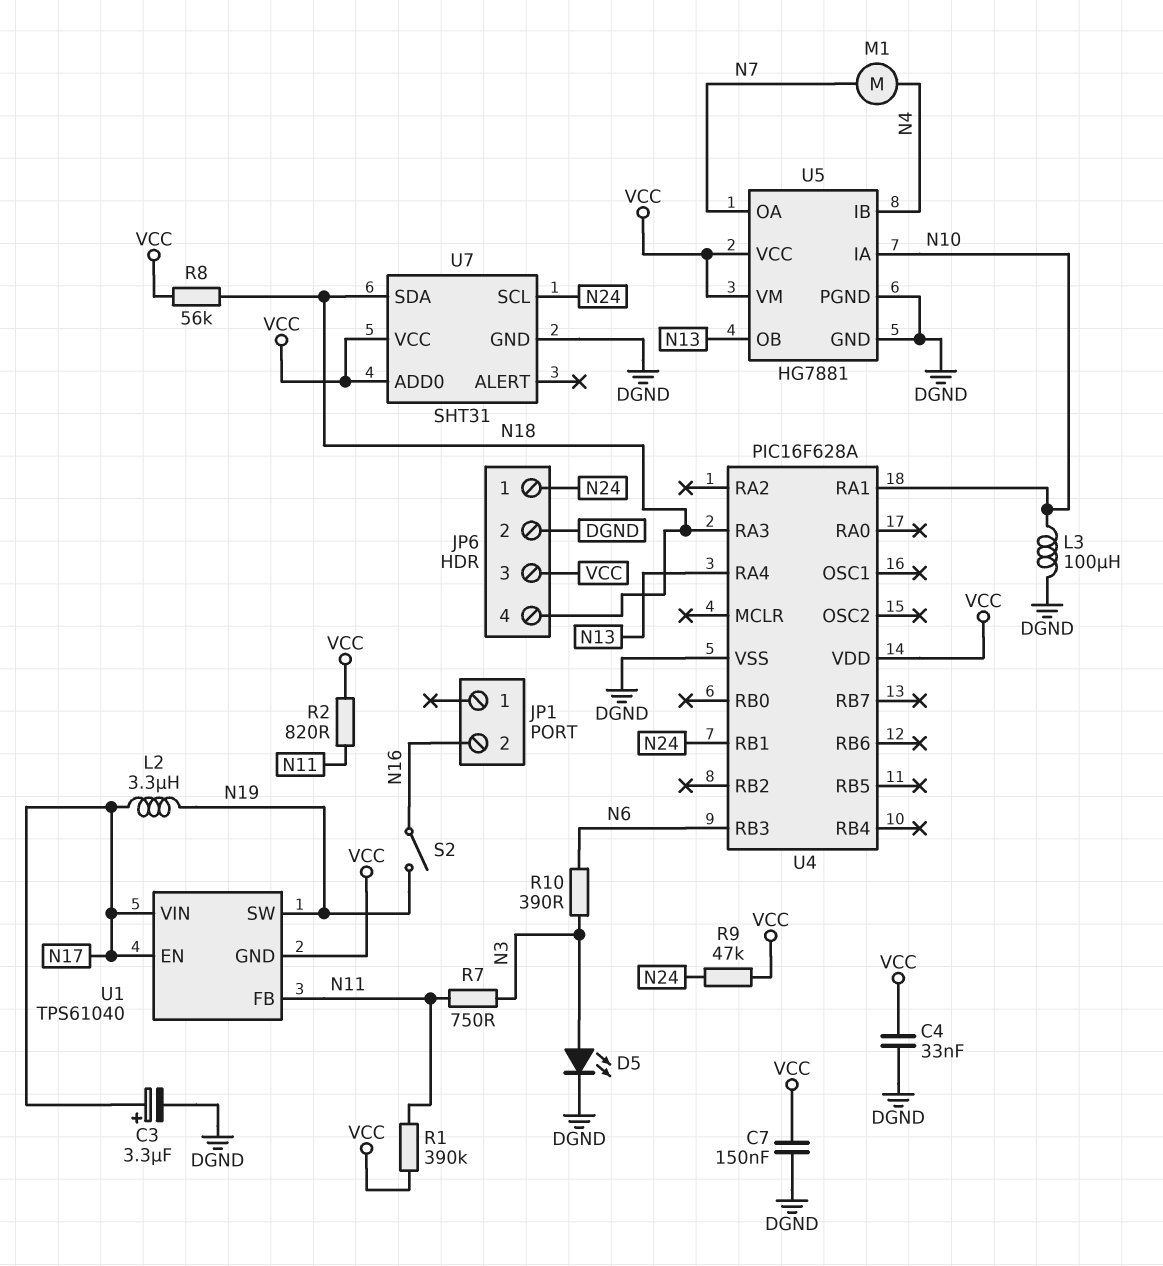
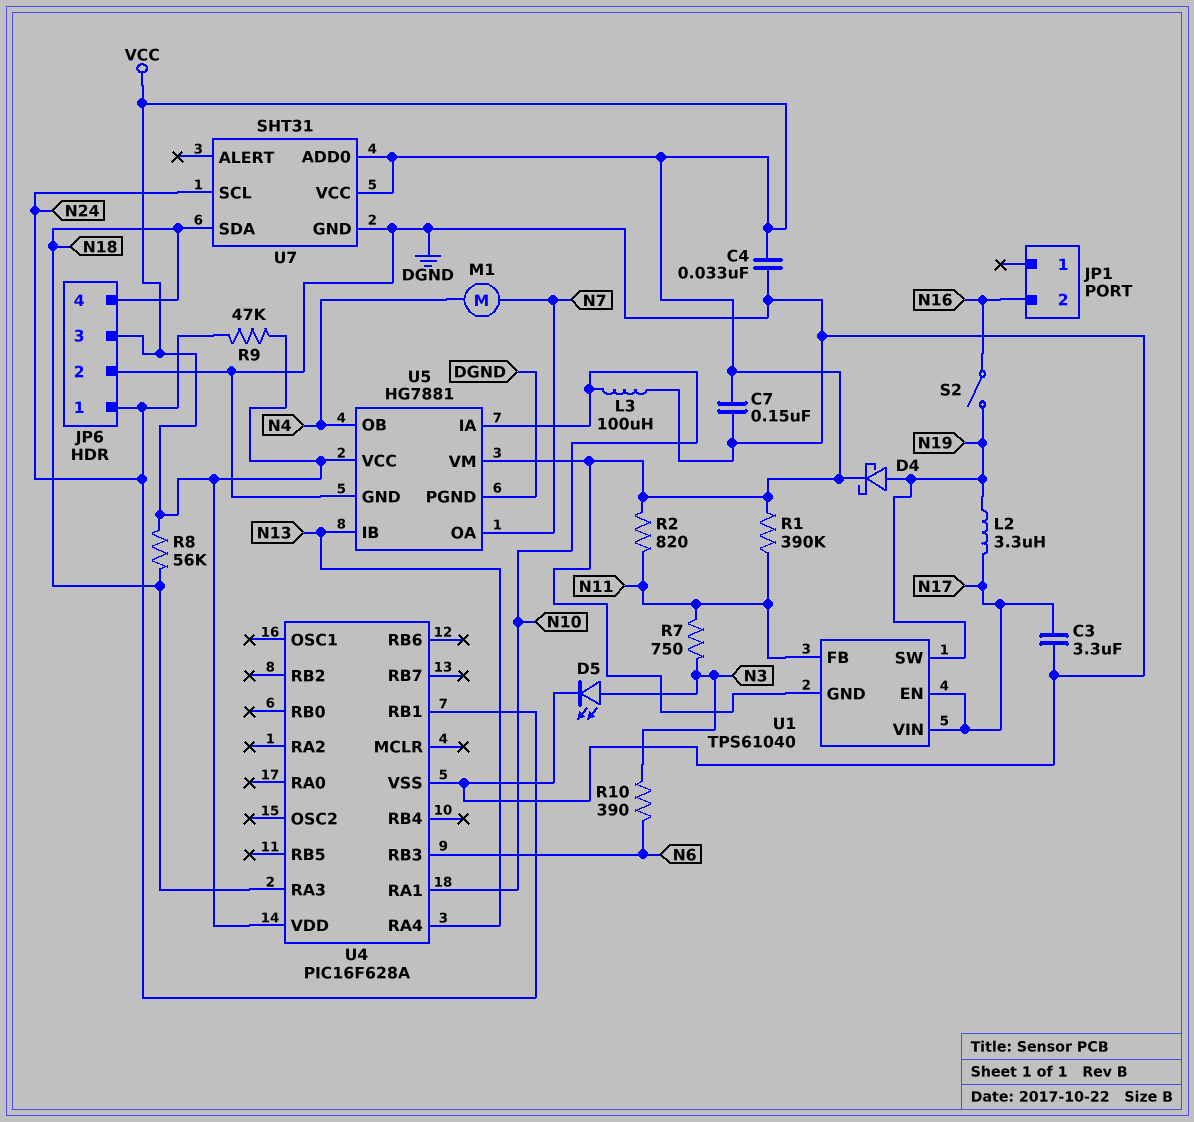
C3: 3.3uF (plus N17, minus DGND) -> 3.3uF (DGND, N17)
D4: none -> schottky (A N19, K VCC)
U5 pin IB: N4 -> N13
U5 pin OB: N13 -> N4

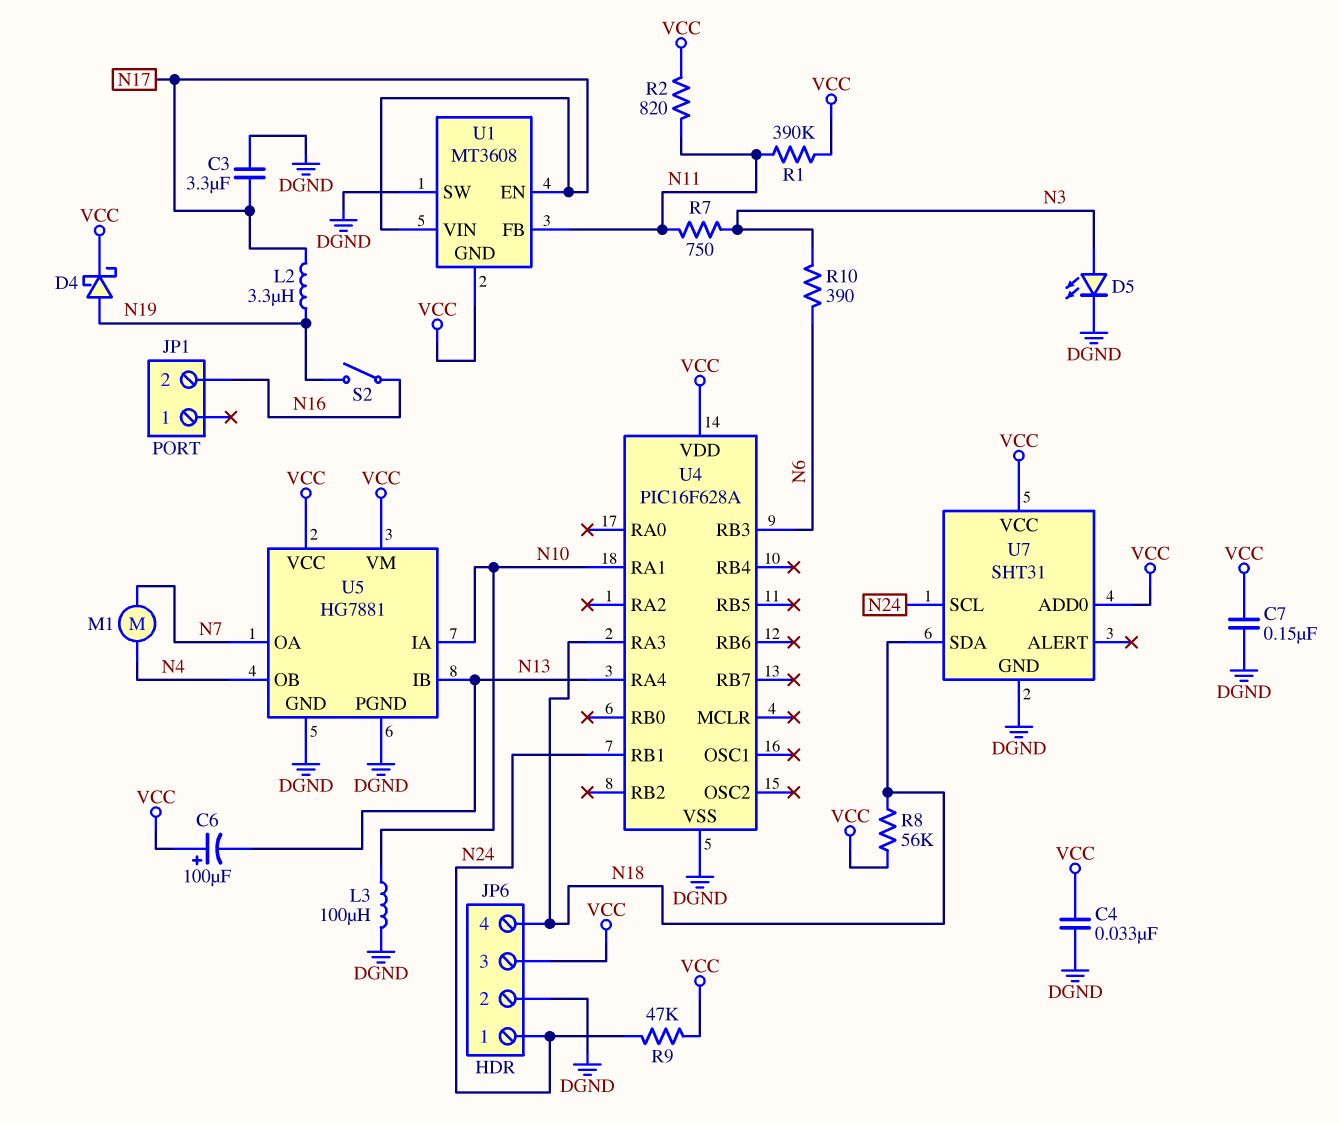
C6: none -> 100uF (plus VCC, minus N13)
U1: TPS61040 -> MT3608
U1 pin SW: N19 -> DGND

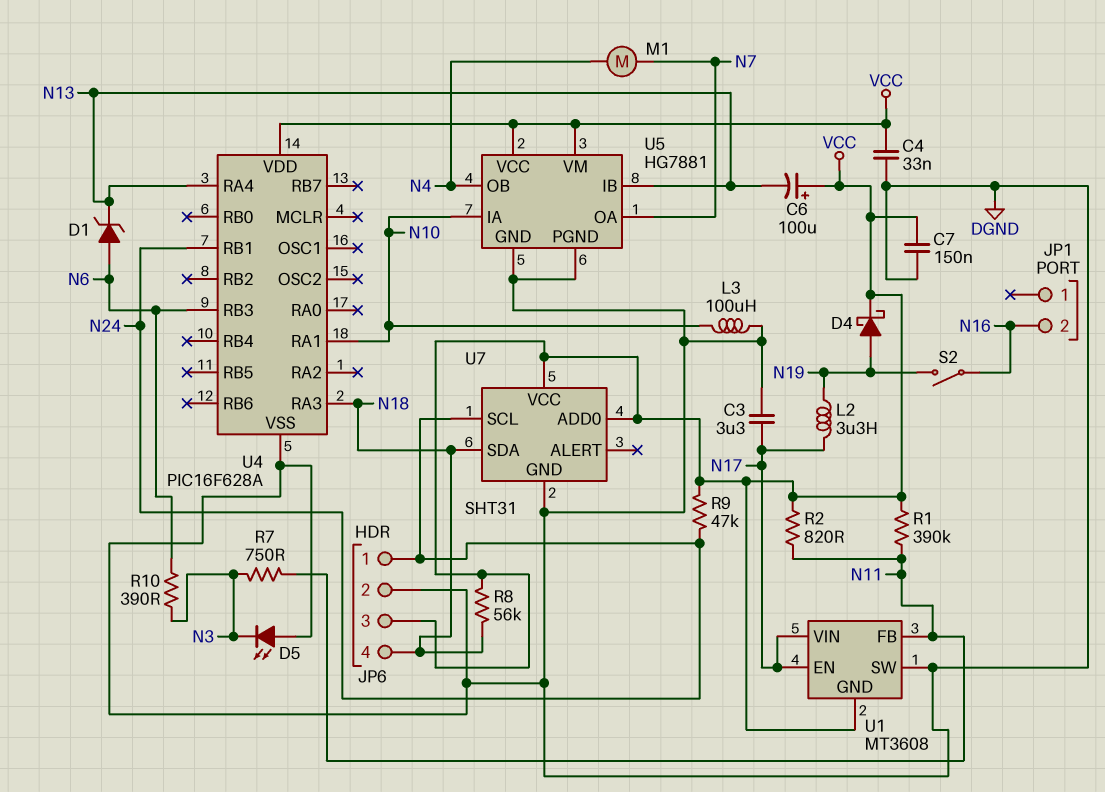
D1: none -> zener (A N6, K N13)
D5: LED (A N3, K DGND) -> LED (A DGND, K N3)

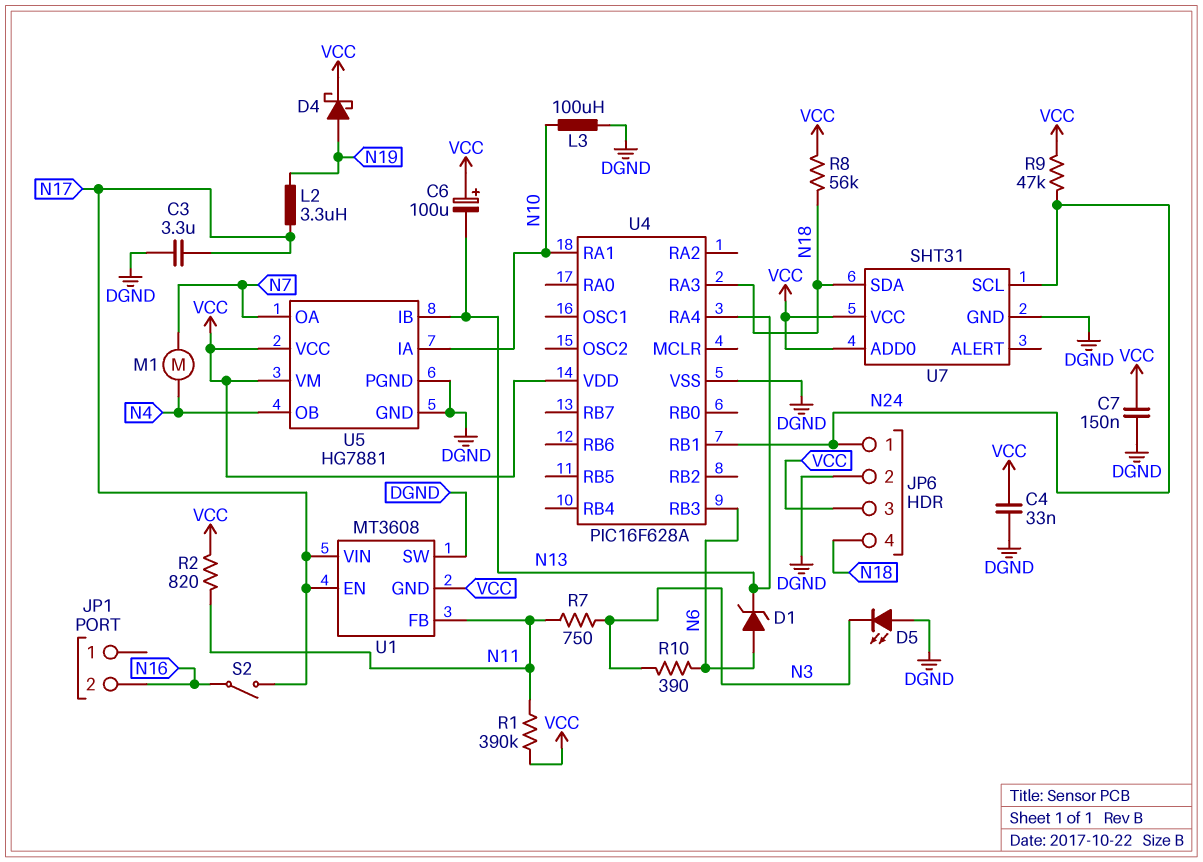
S2: switch (N16, N19) -> switch (N16, N17)

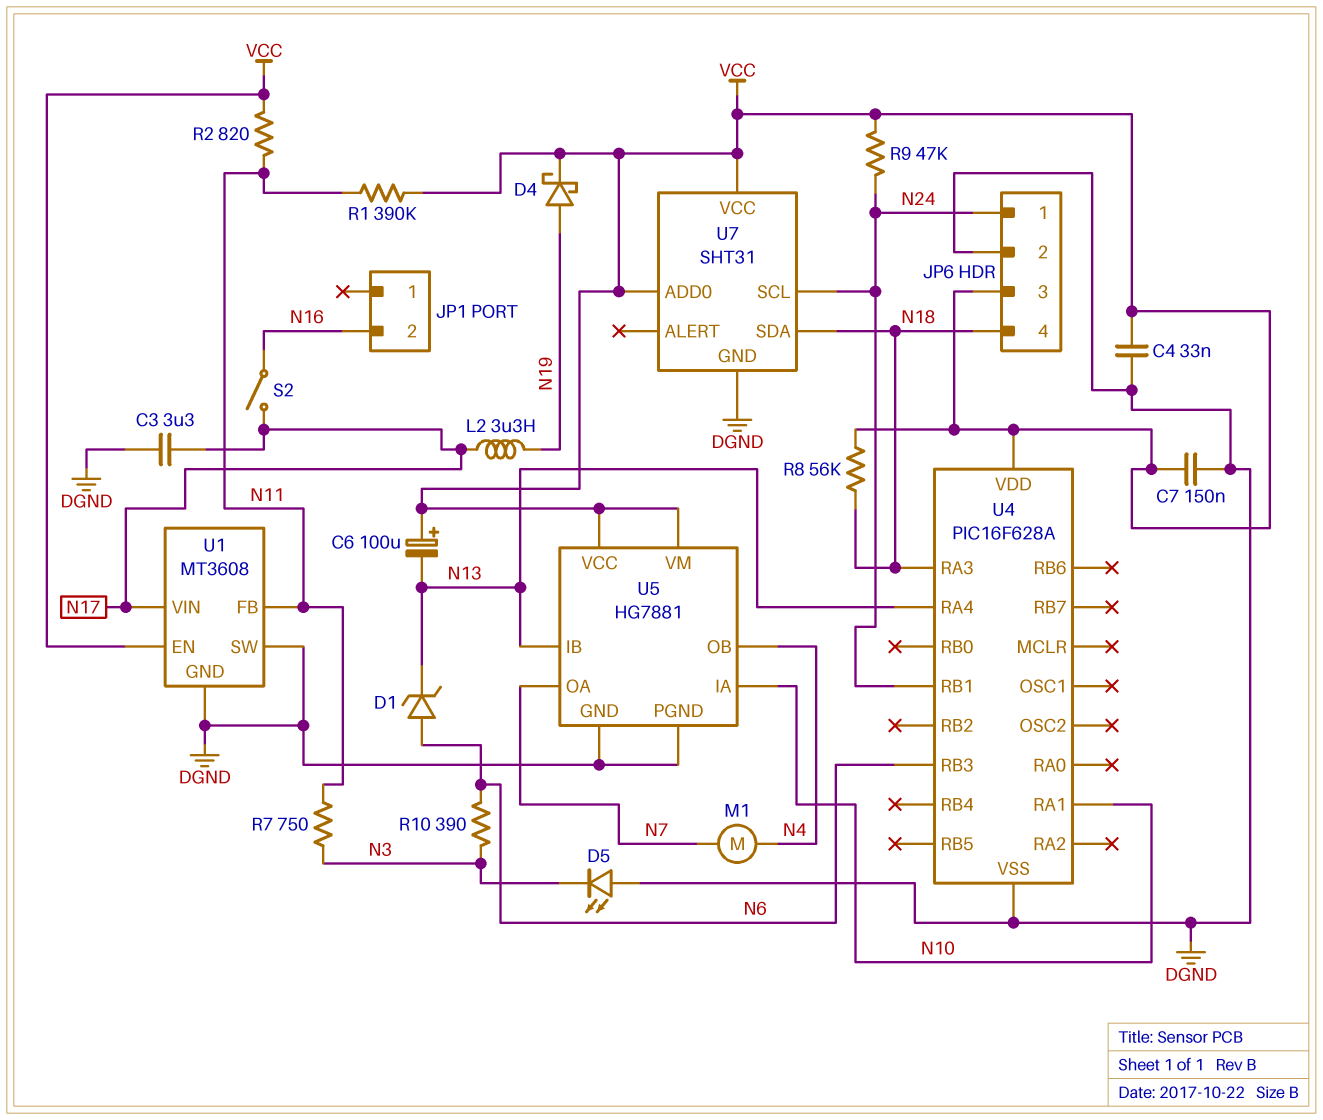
L3: 100uH (DGND, N10) -> none
U1 pin EN: N17 -> VCC
U1 pin GND: VCC -> DGND

